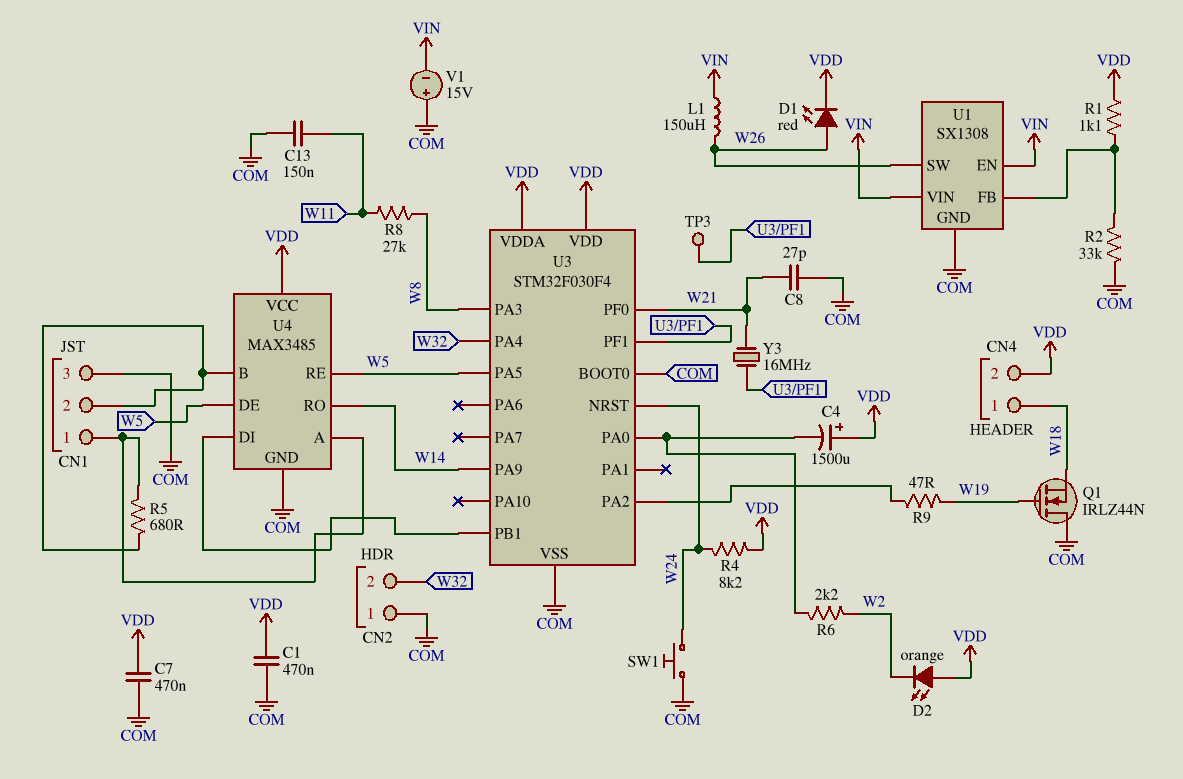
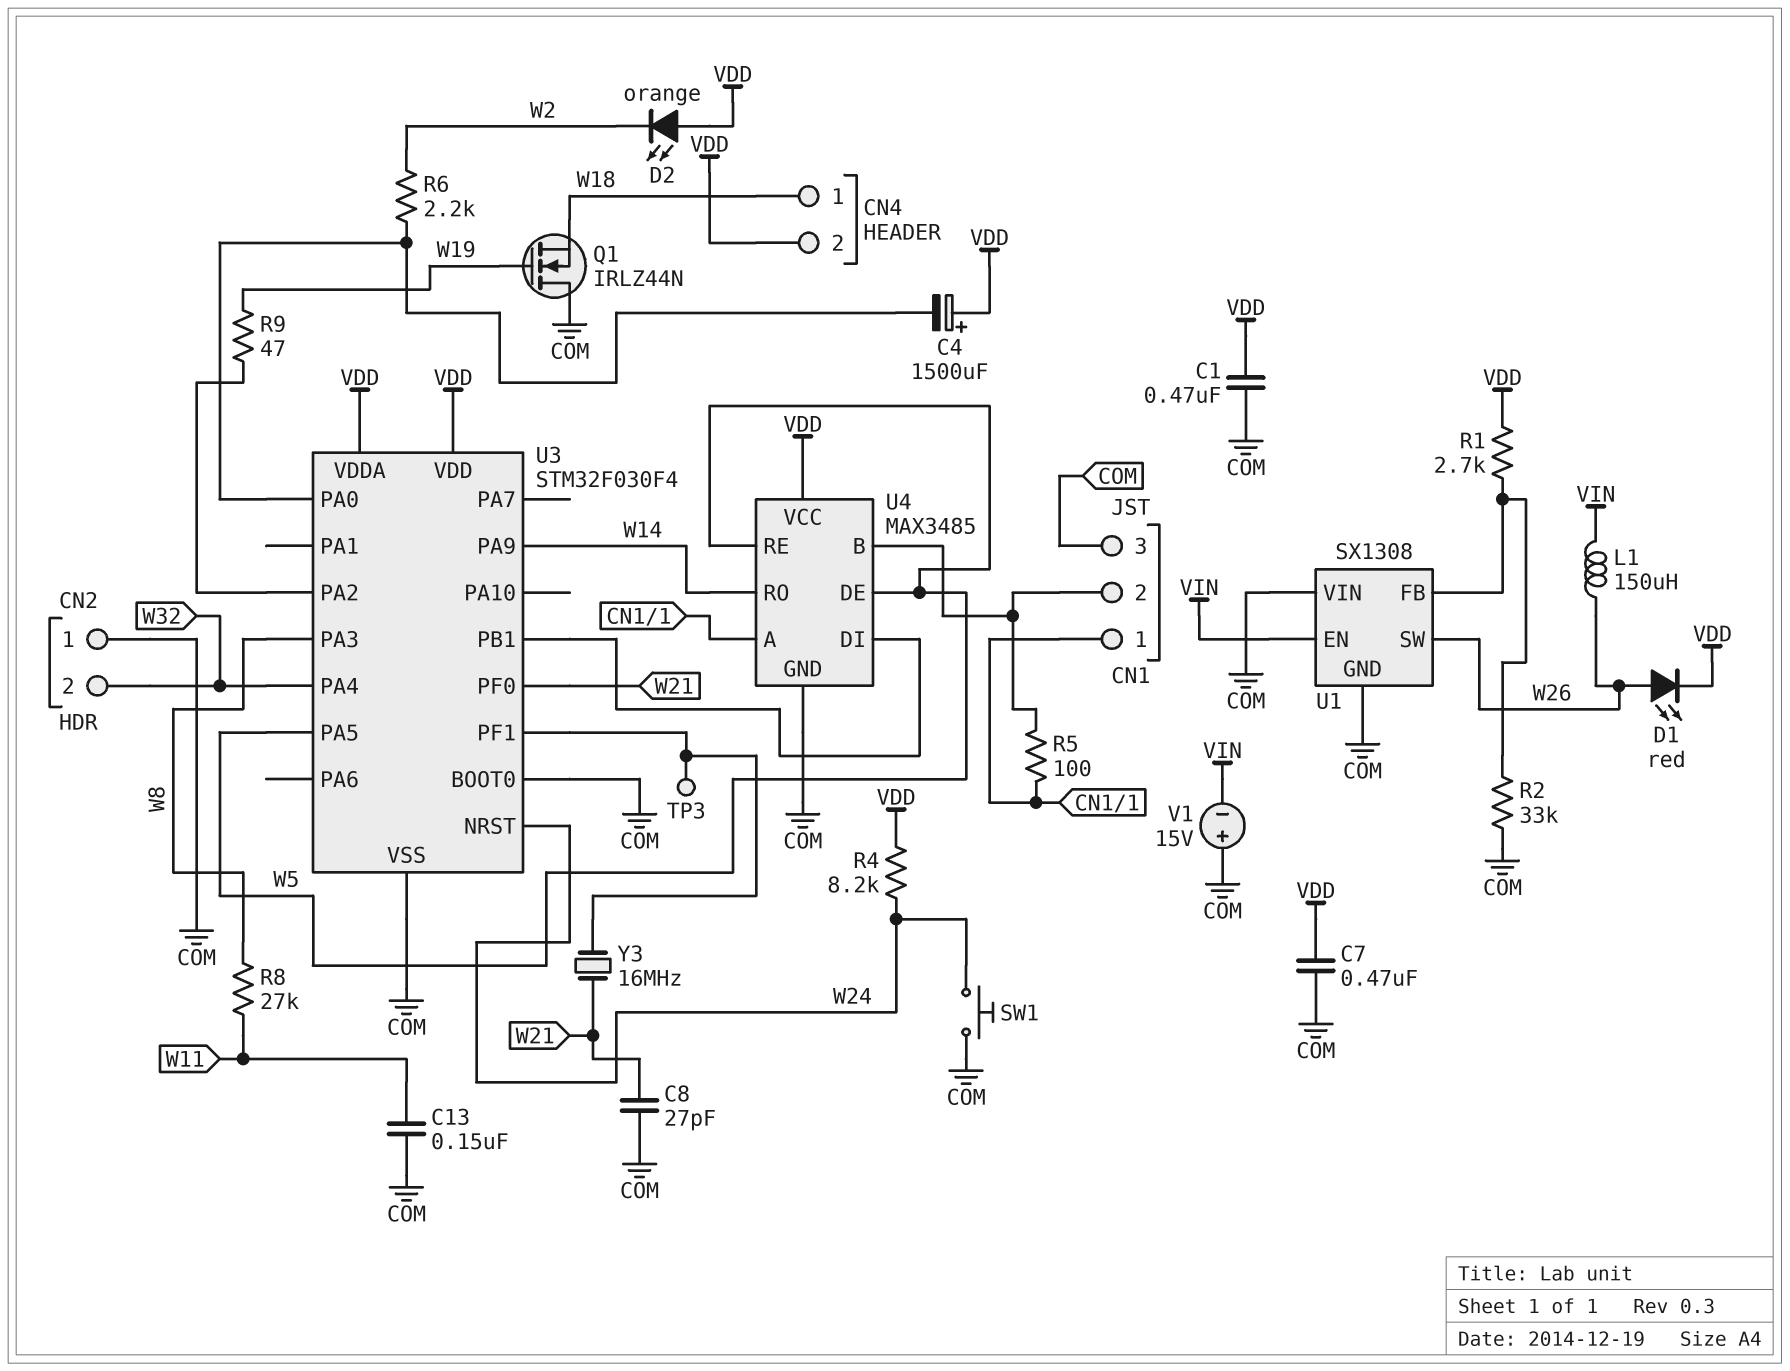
R1: 1.1k (U1/FB, VDD) -> 2.7k (U1/FB, VDD)
R5: 680 (CN1/1, CN1/2) -> 100 (CN1/1, CN1/2)
U1 pin VIN: VIN -> COM

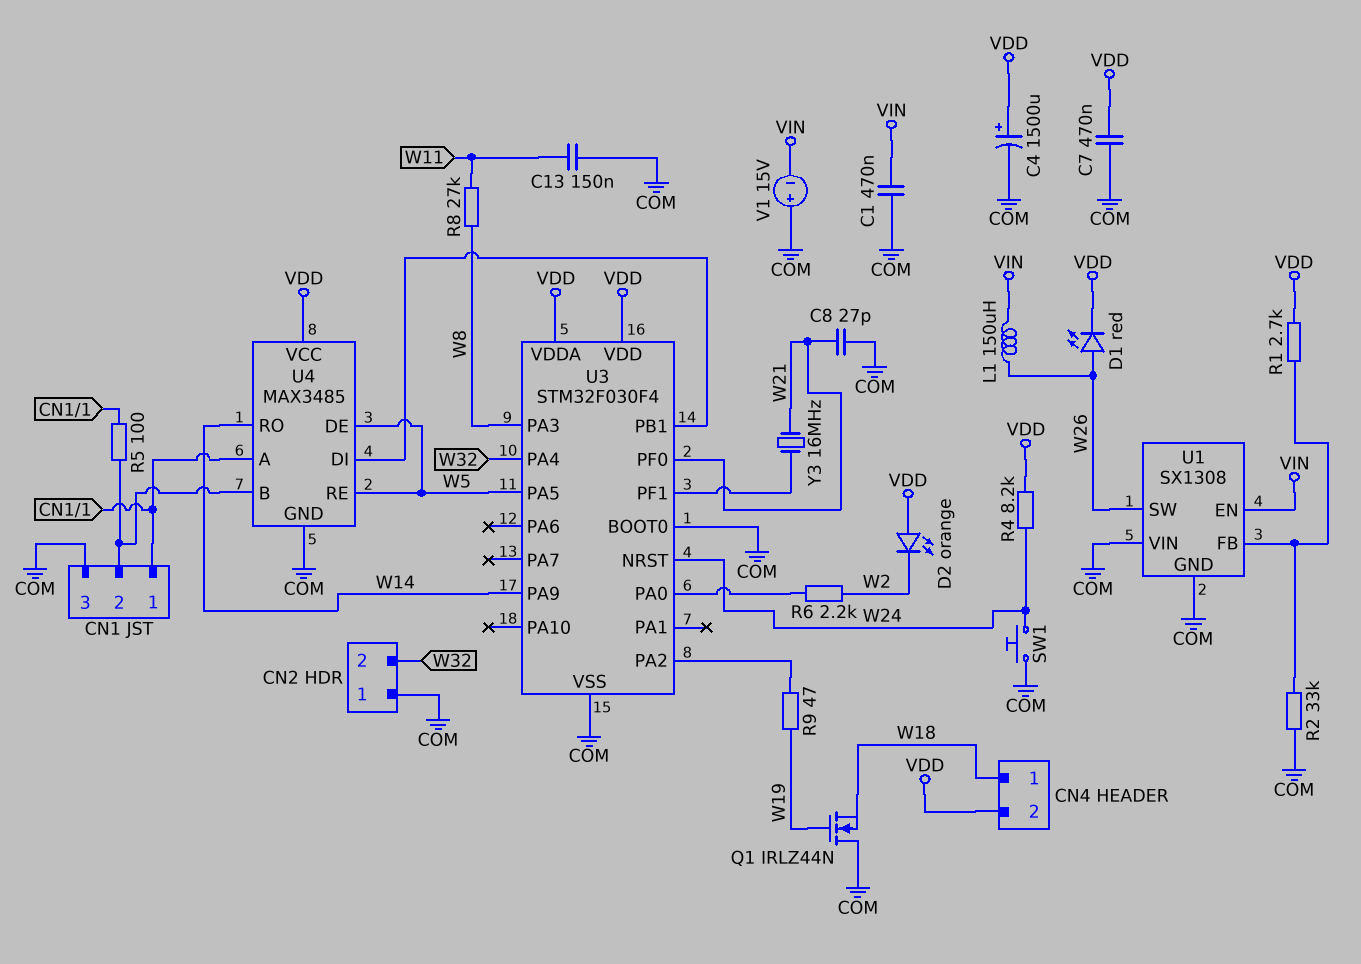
C1: 470nF (COM, VDD) -> 470nF (COM, VIN)
C4: 1500uF (plus VDD, minus U3/PA0) -> 1500uF (plus VDD, minus COM)
TP3: test point (U3/PF1) -> none

